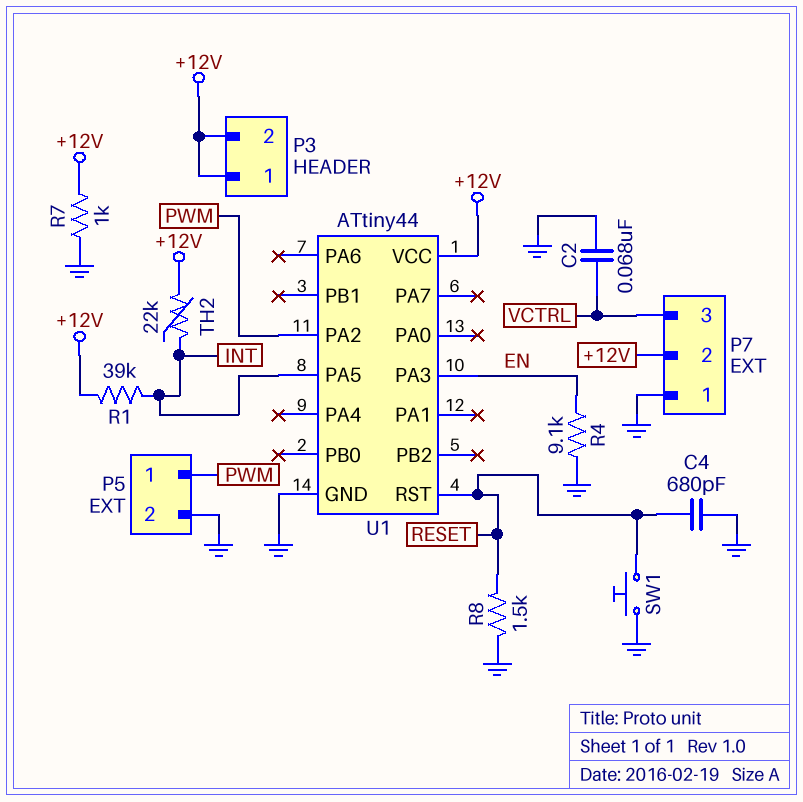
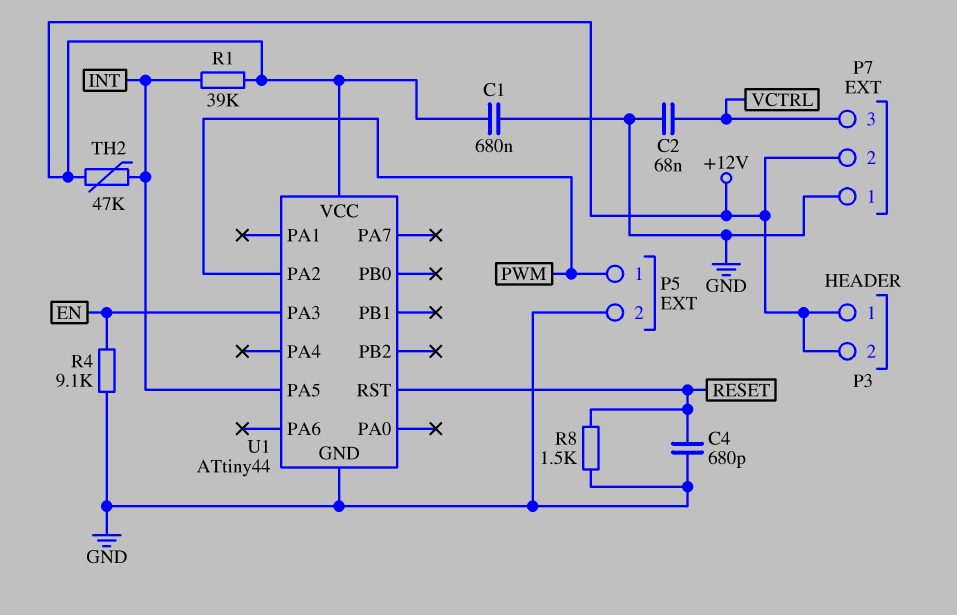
C1: none -> 680nF (+12V, GND)
R7: 1k (+12V, GND) -> none
SW1: button (GND, RESET) -> none
TH2: 22k (+12V, INT) -> 47k (+12V, INT)

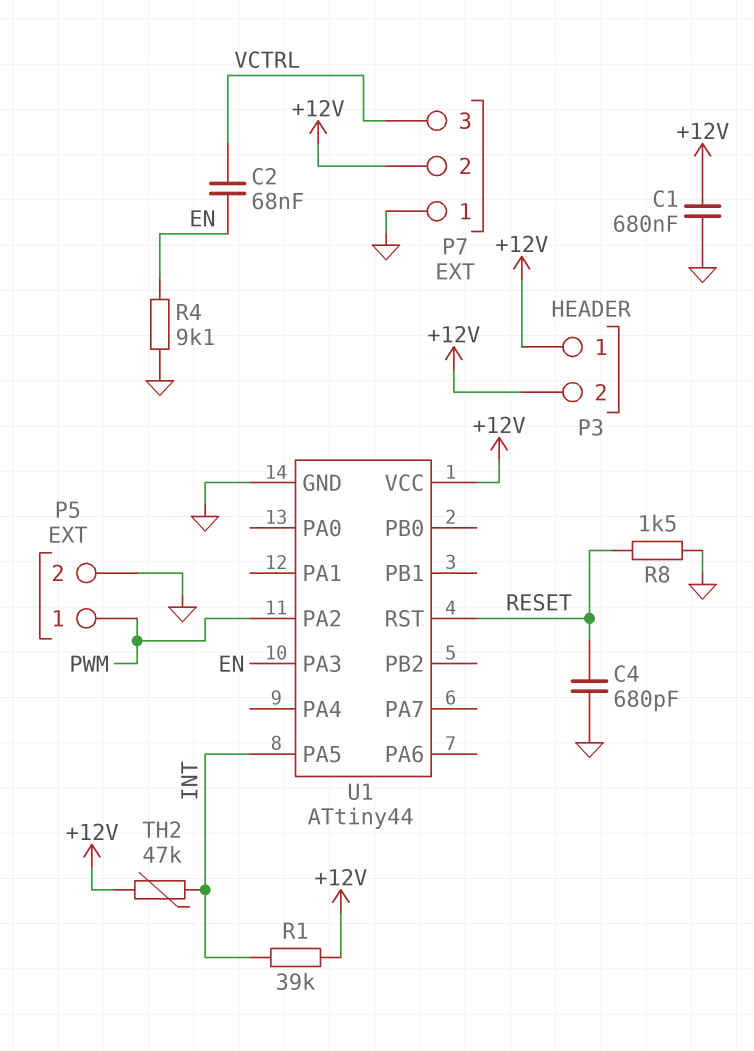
C2: 68nF (GND, VCTRL) -> 68nF (EN, VCTRL)

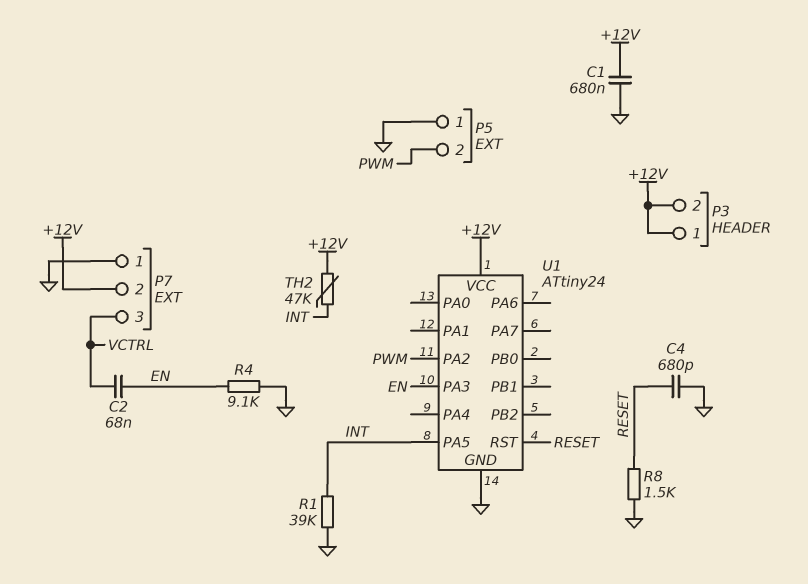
P5 pin 1: PWM -> GND
P5 pin 2: GND -> PWM
R1: 39k (+12V, INT) -> 39k (GND, INT)
U1: ATtiny44 -> ATtiny24

